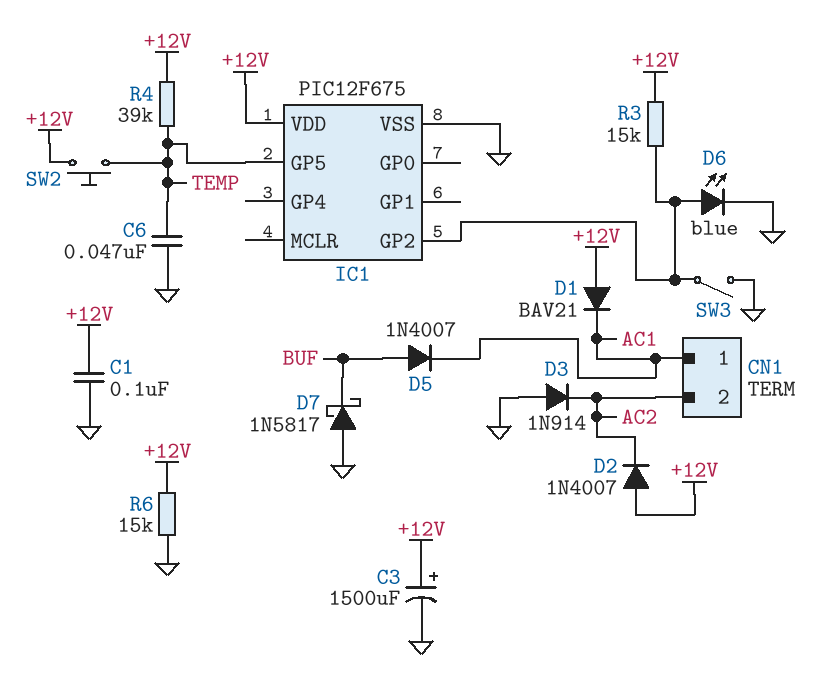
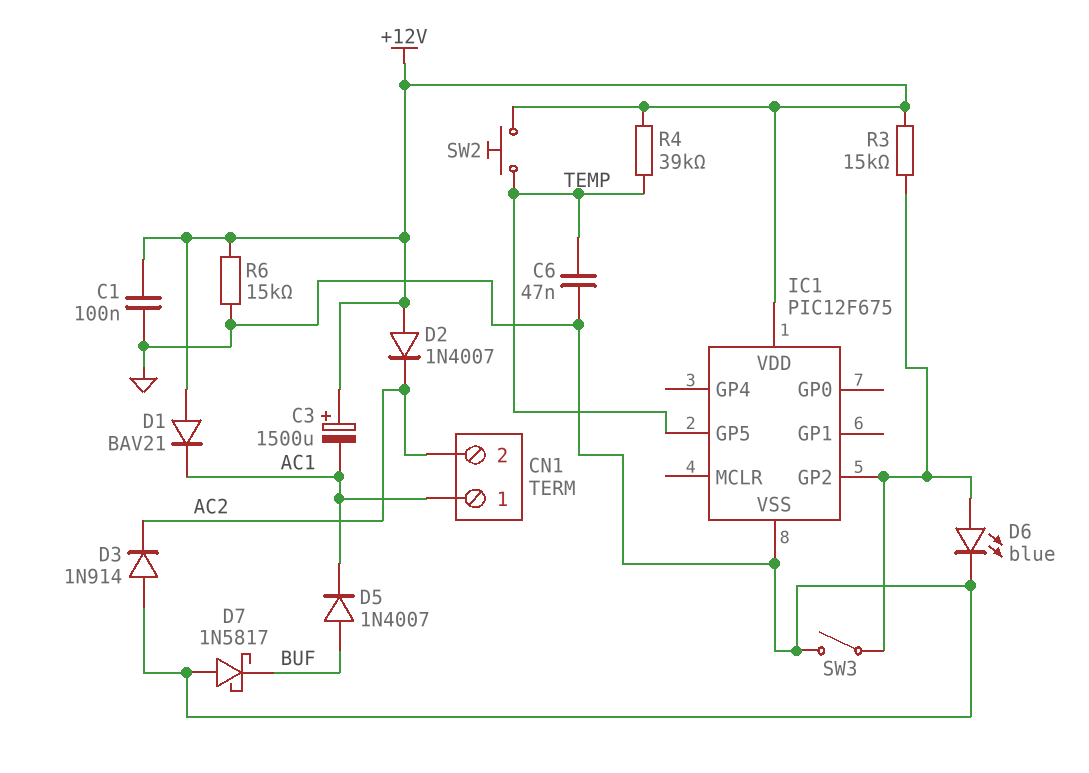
C3: 1500uF (plus +12V, minus GND) -> 1500uF (plus +12V, minus AC1)

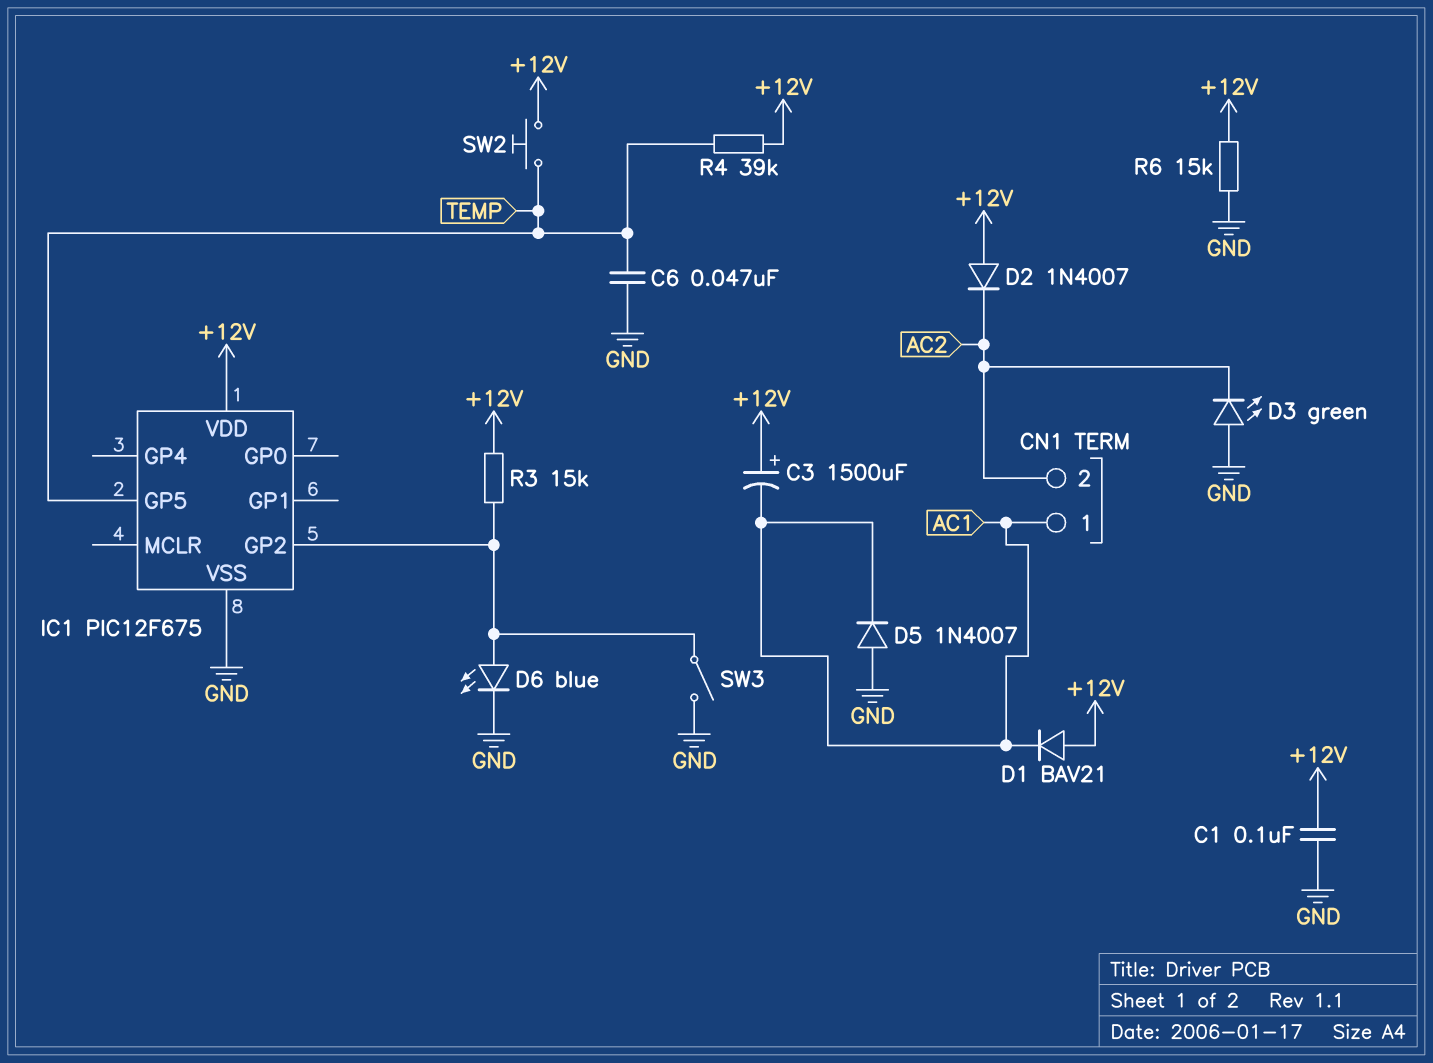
D3: diode 1N914 (A GND, K AC2) -> LED green (A GND, K AC2)
D5: diode 1N4007 (A BUF, K AC1) -> diode 1N4007 (A GND, K AC1)
D7: schottky 1N5817 (A GND, K BUF) -> none

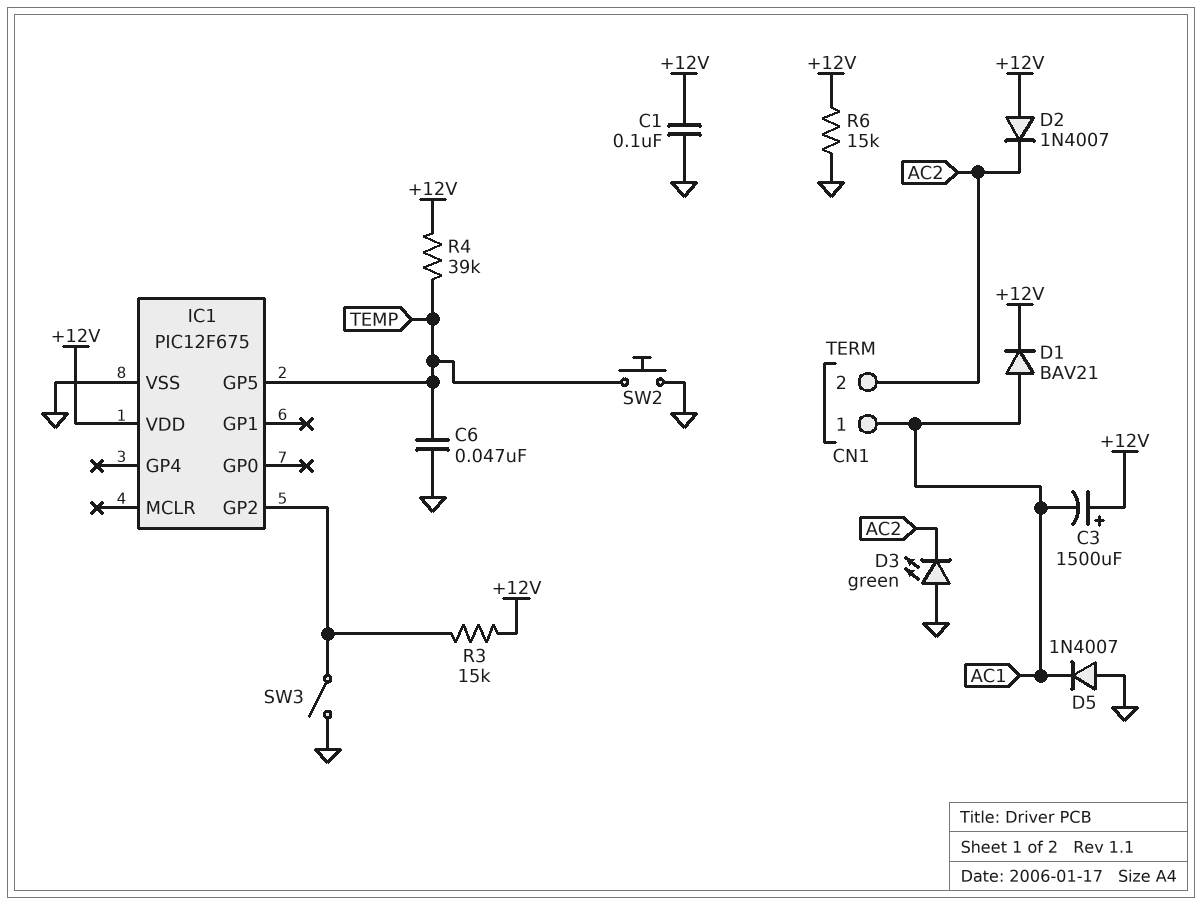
D1: diode BAV21 (A +12V, K AC1) -> diode BAV21 (A AC1, K +12V)
D6: LED blue (A IC1/GP2, K GND) -> none
SW2: button (+12V, TEMP) -> button (GND, TEMP)

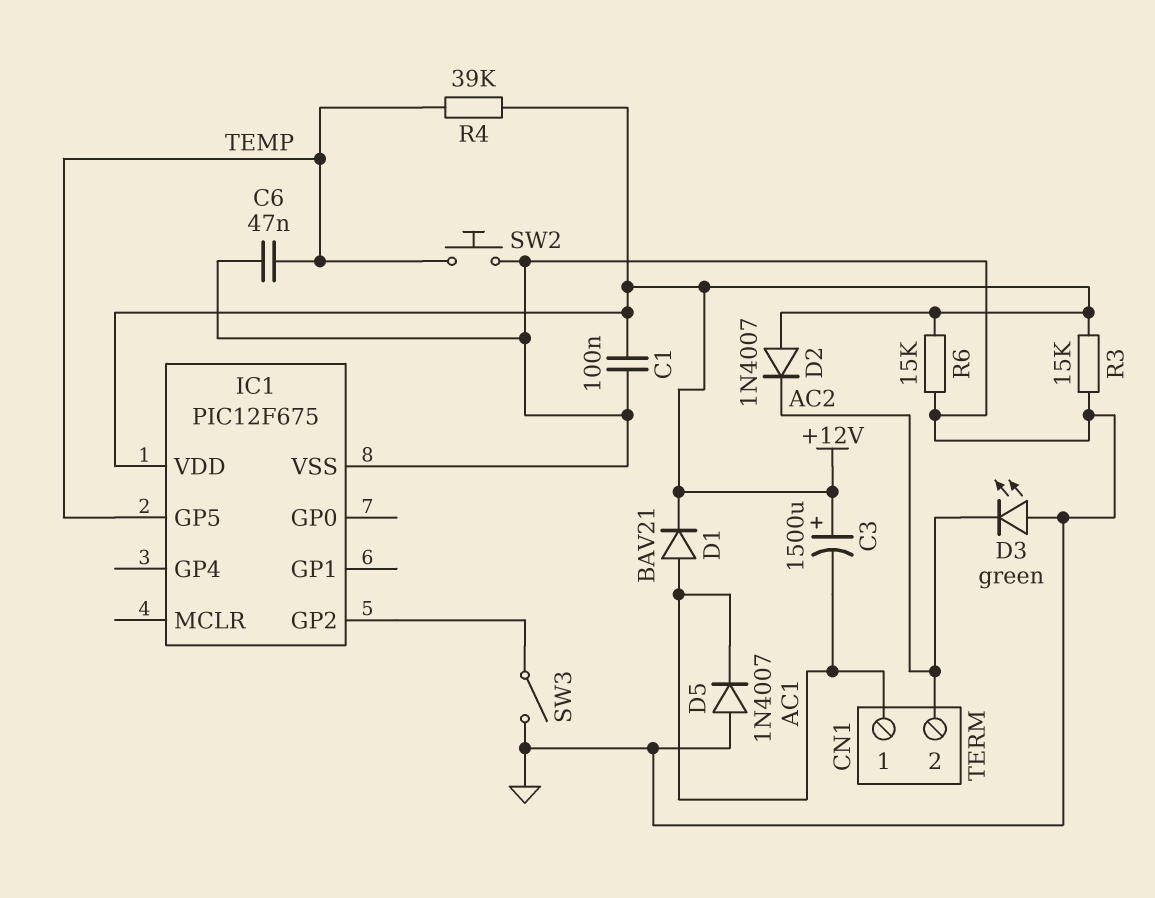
R3: 15k (+12V, IC1/GP2) -> 15k (+12V, GND)

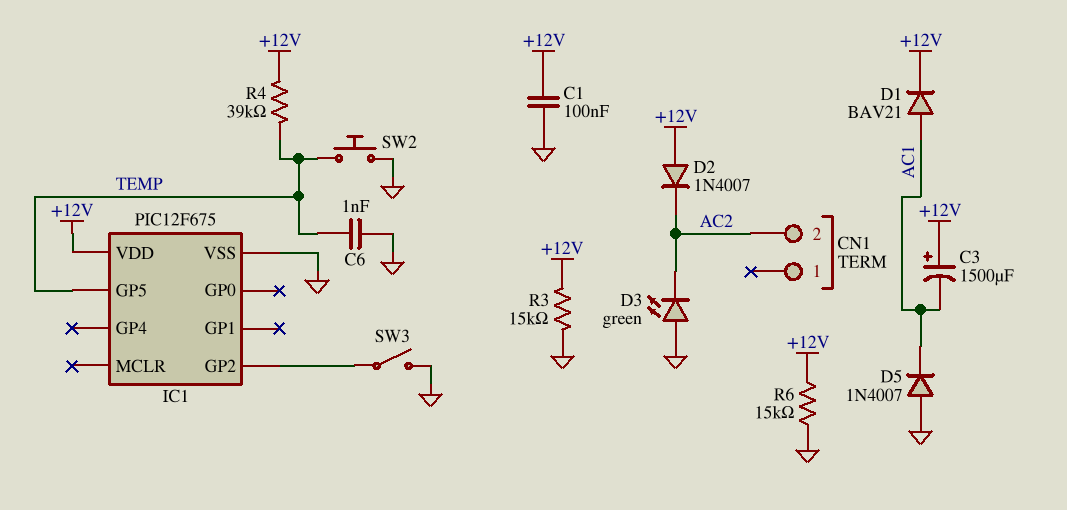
C6: 47nF (GND, TEMP) -> 1nF (GND, TEMP)
CN1 pin 1: AC1 -> none

